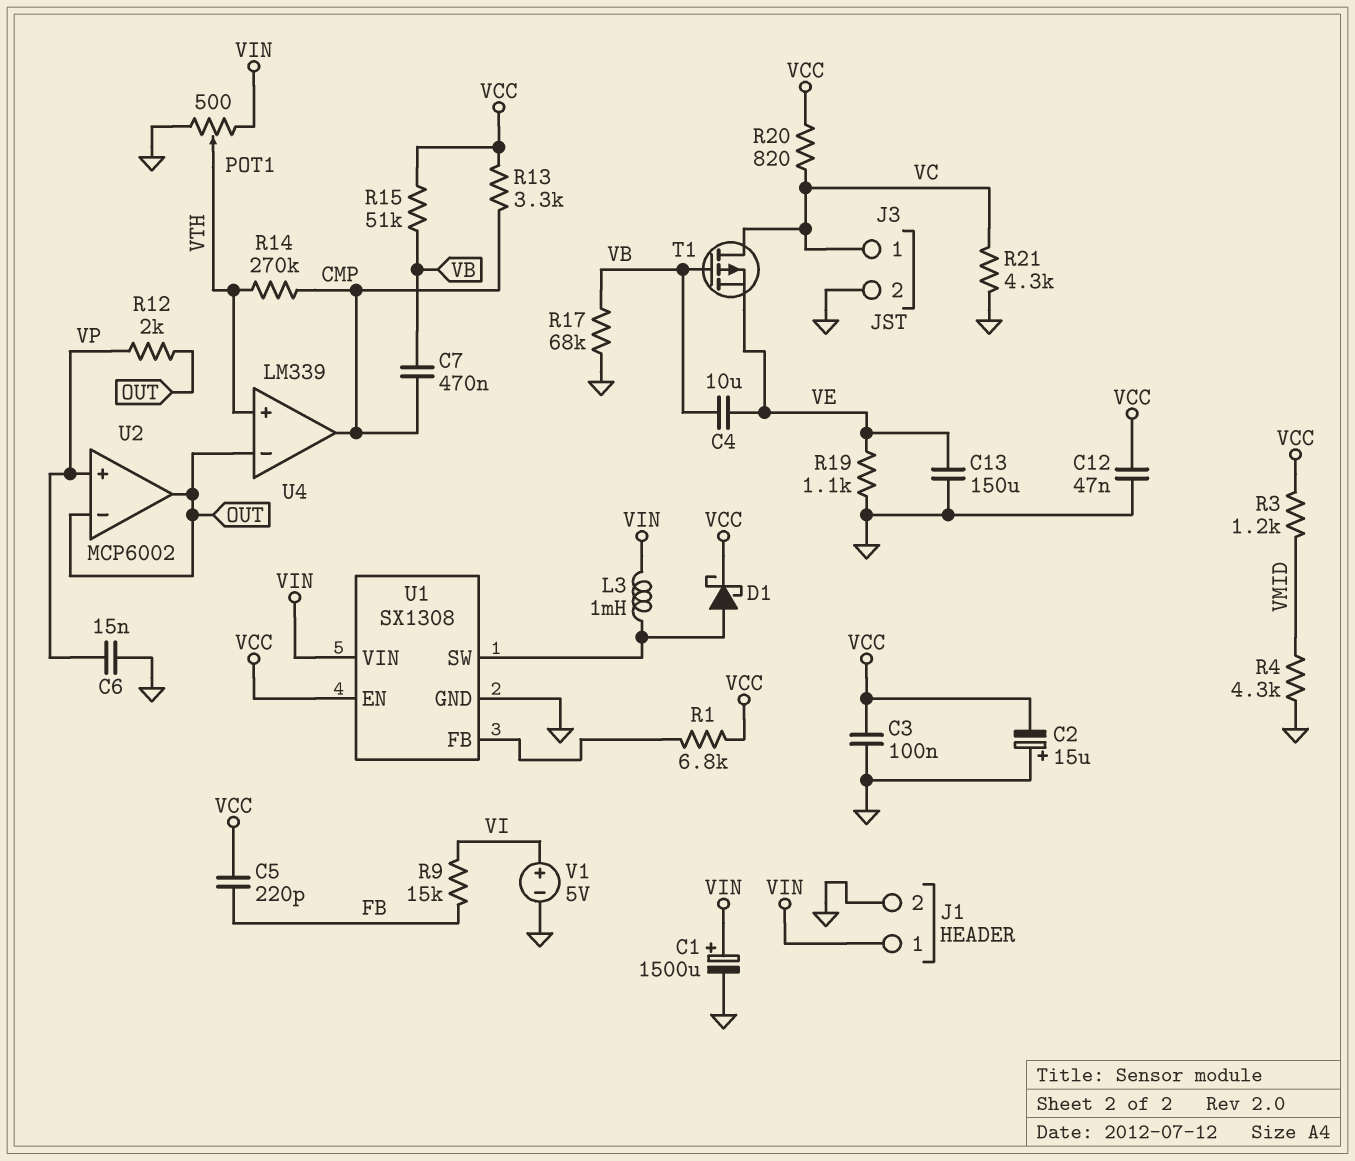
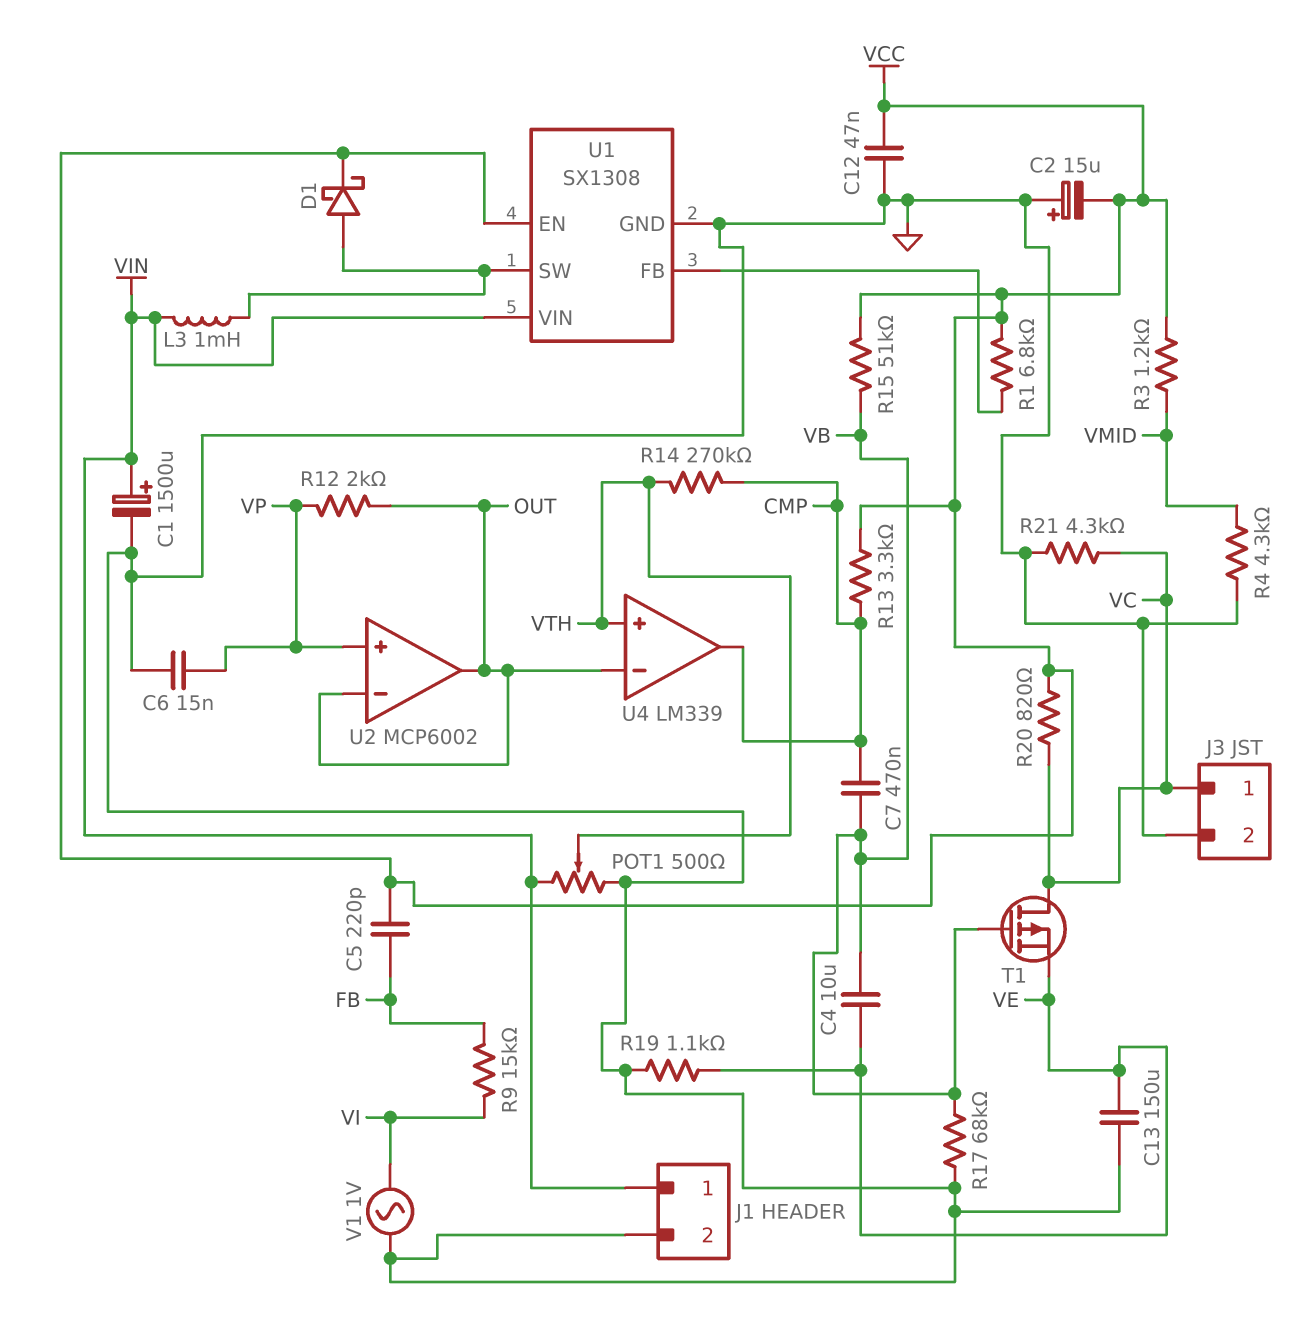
C3: 100nF (GND, VCC) -> none
V1: 5V (plus VI, minus GND) -> AC 1V (GND, VI)

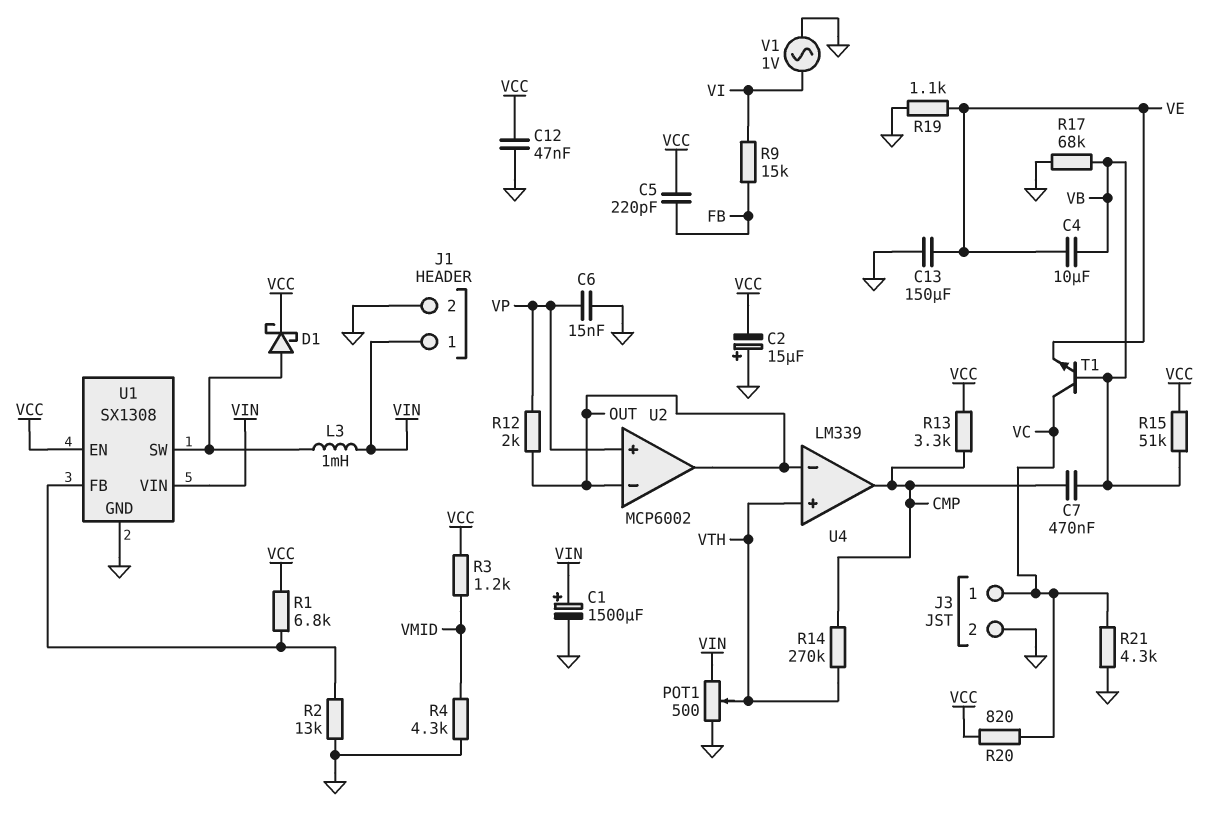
R2: none -> 13k (GND, U1/FB)
T1: PMOS (G VB, D VC, S VE) -> NPN (B VB, C VC, E VE)

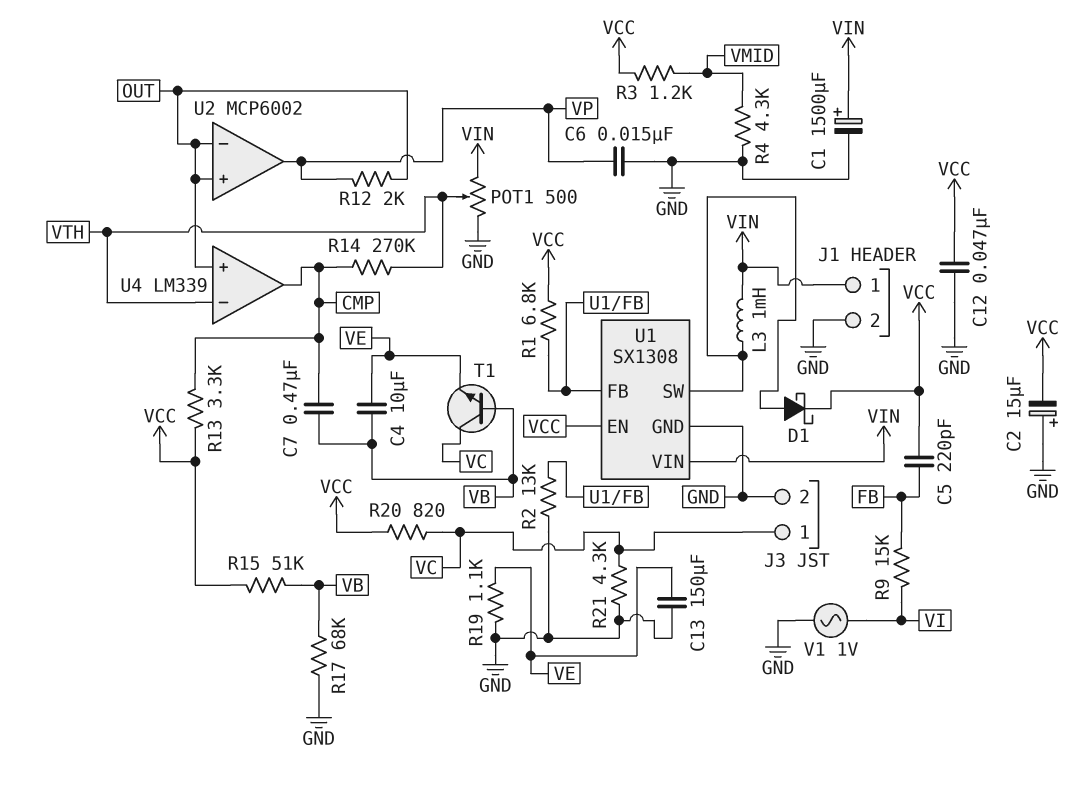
U2 pin in+: VP -> OUT
U2 pin out: OUT -> VP
U4 pin in+: VTH -> OUT
U4 pin in-: OUT -> VTH

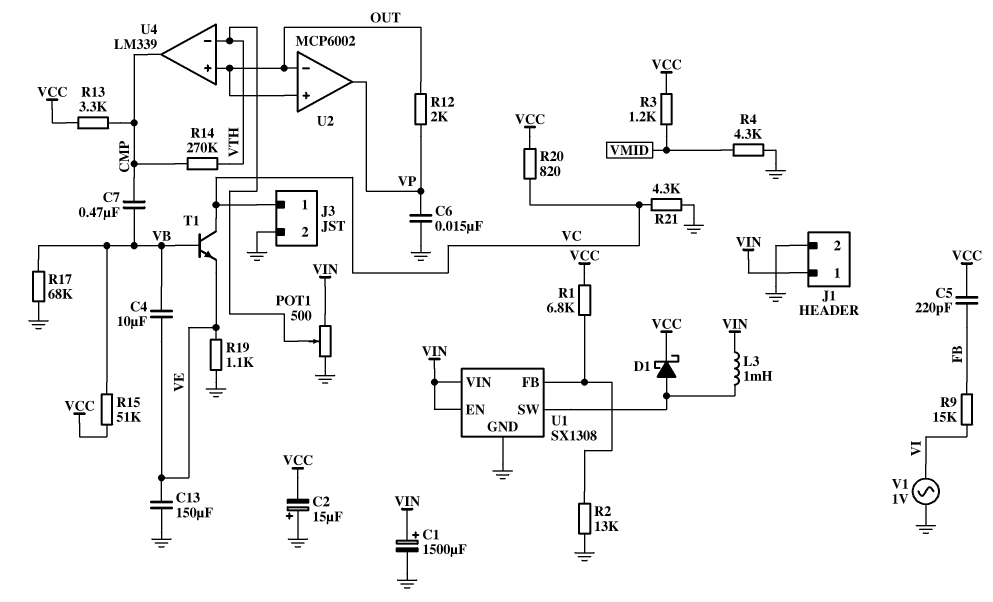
C12: 47nF (GND, VCC) -> none
U1 pin EN: VCC -> VIN

